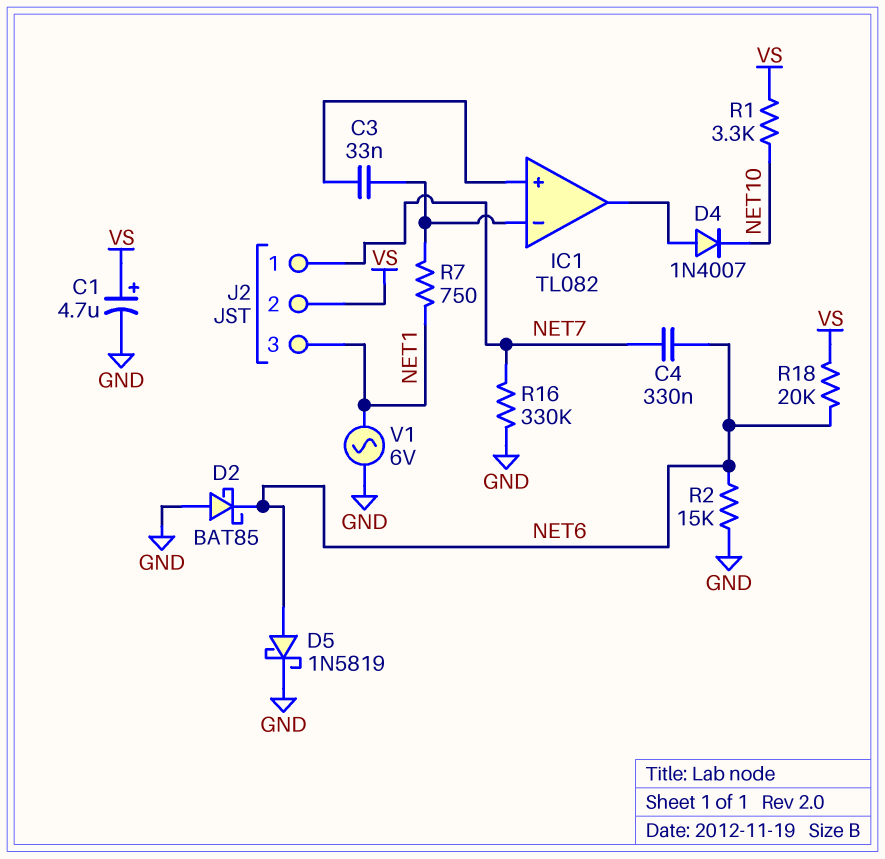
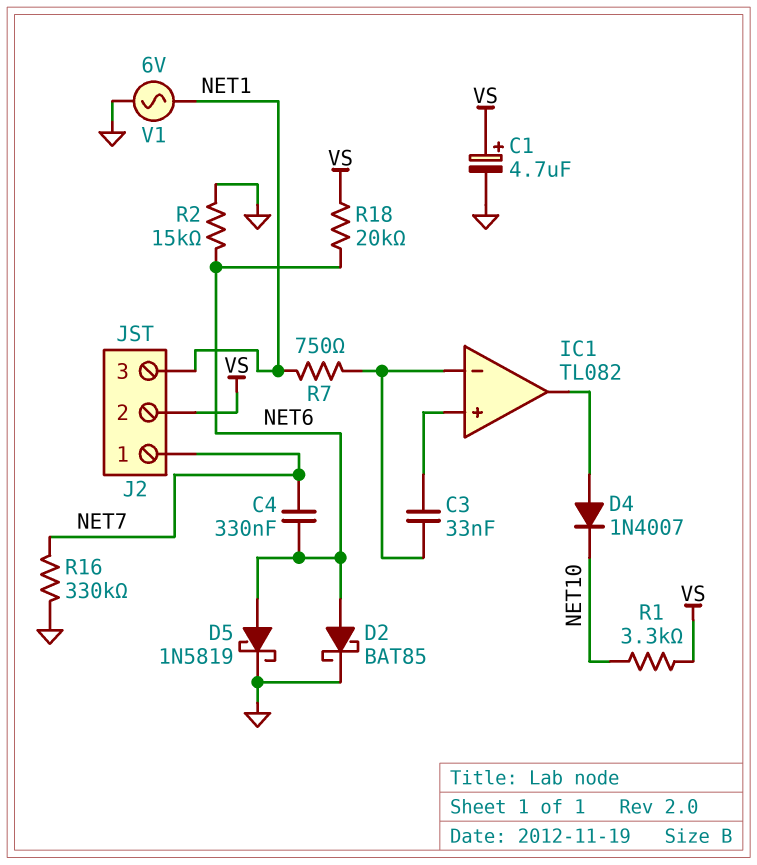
D2: schottky BAT85 (A GND, K NET6) -> schottky BAT85 (A NET6, K GND)

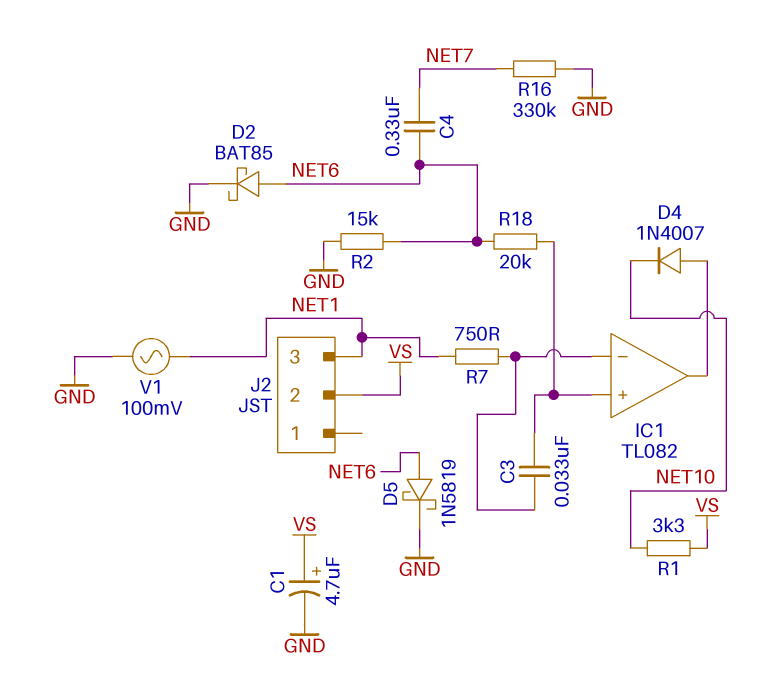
J2 pin 1: NET7 -> none
R18: 20k (NET6, VS) -> 20k (IC1/in+, NET6)
V1: AC 6V (GND, NET1) -> AC 100mV (GND, NET1)

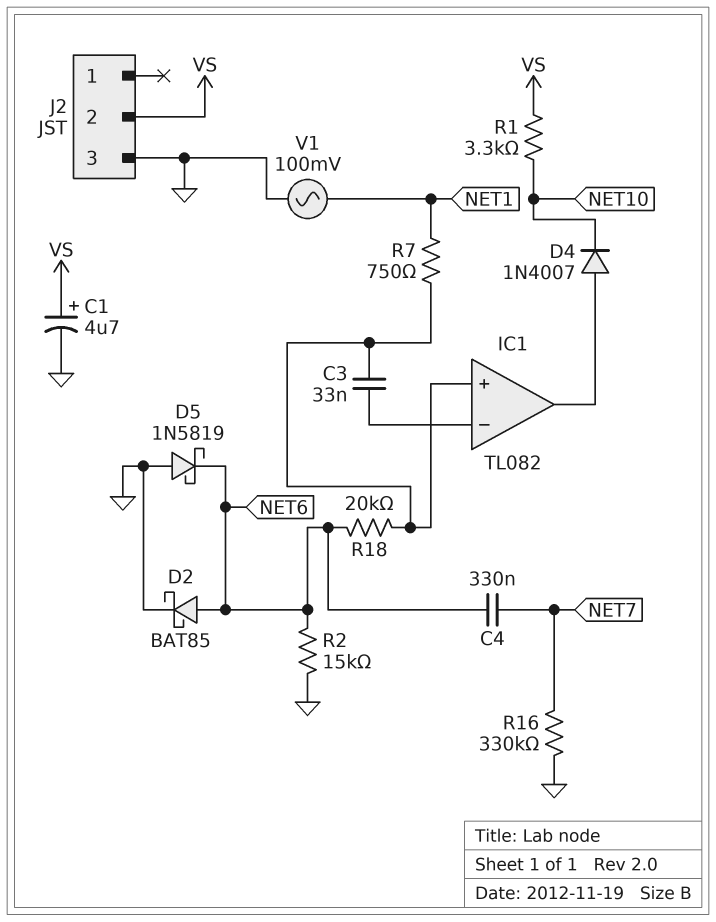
D5: schottky 1N5819 (A NET6, K GND) -> schottky 1N5819 (A GND, K NET6)
J2 pin 3: NET1 -> GND
R7: 750 (IC1/in-, NET1) -> 750 (IC1/in+, NET1)

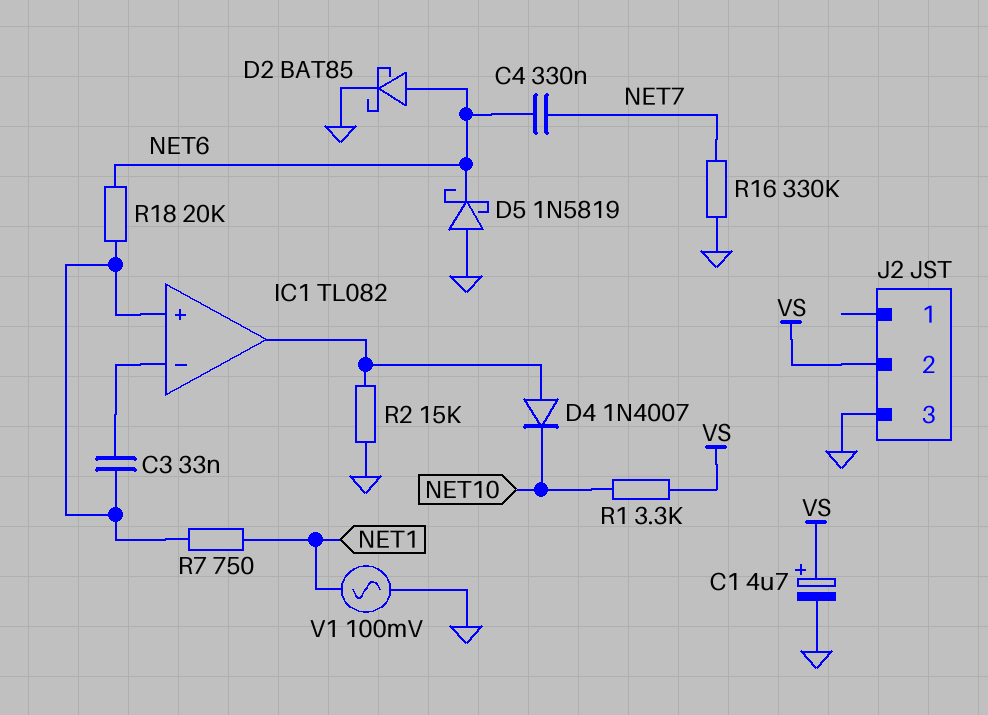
R2: 15k (GND, NET6) -> 15k (GND, IC1/out)

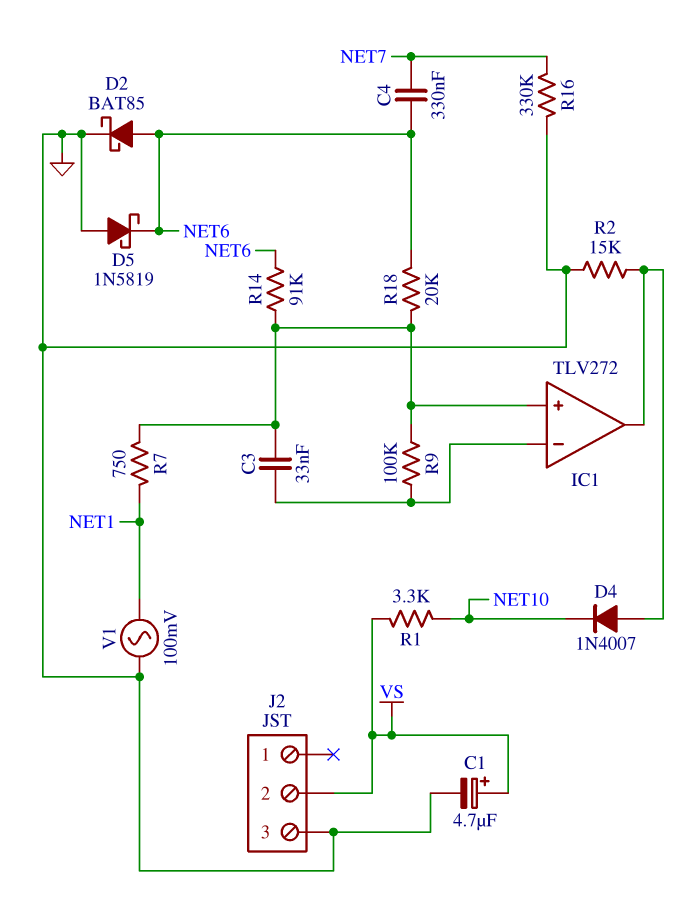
IC1: TL082 -> TLV272
R9: none -> 100k (IC1/in+, IC1/in-)
R14: none -> 91k (IC1/in+, NET6)

